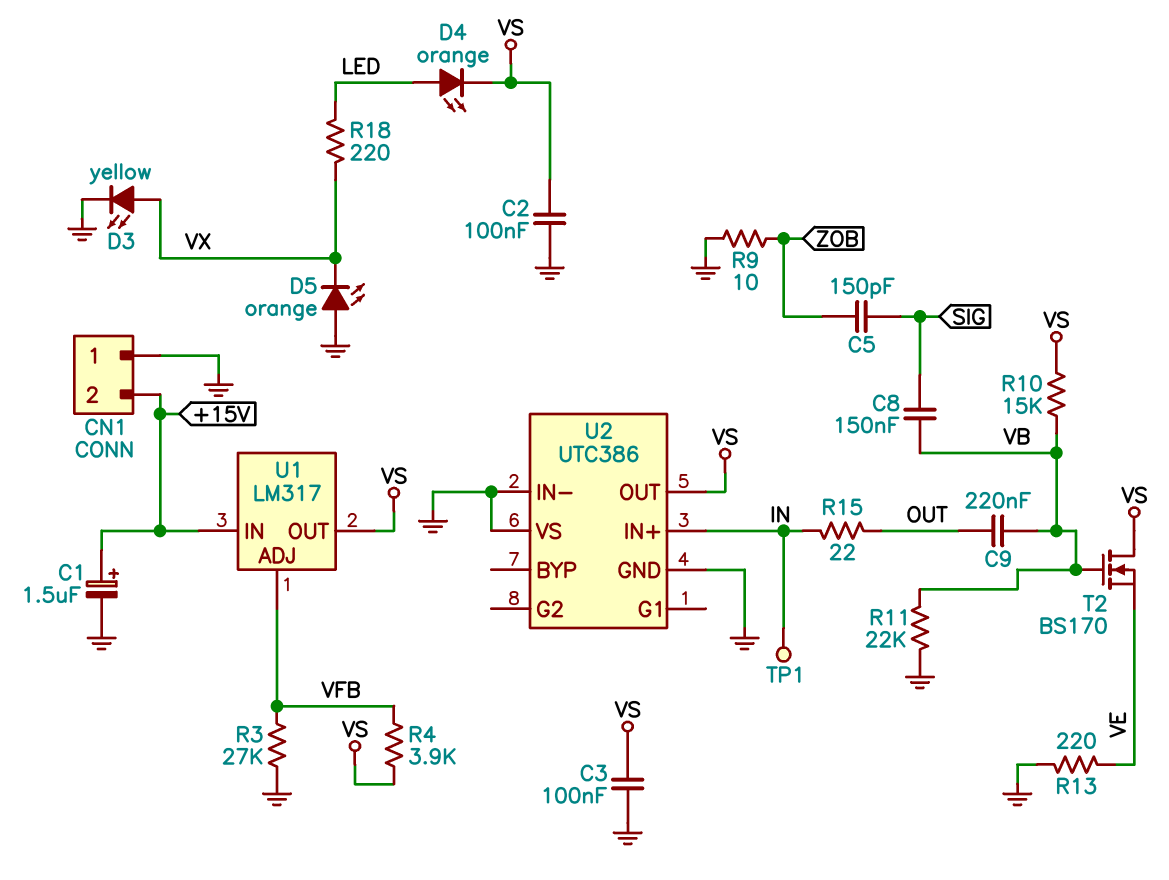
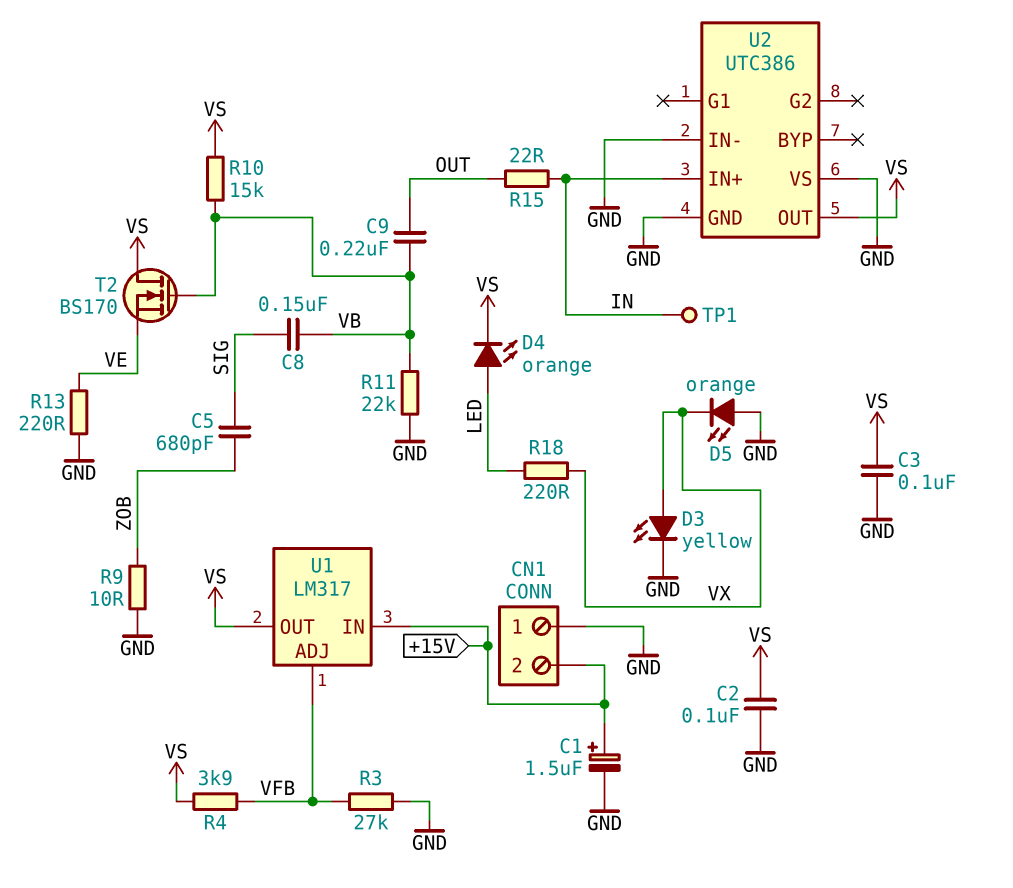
C5: 150pF (SIG, ZOB) -> 680pF (SIG, ZOB)

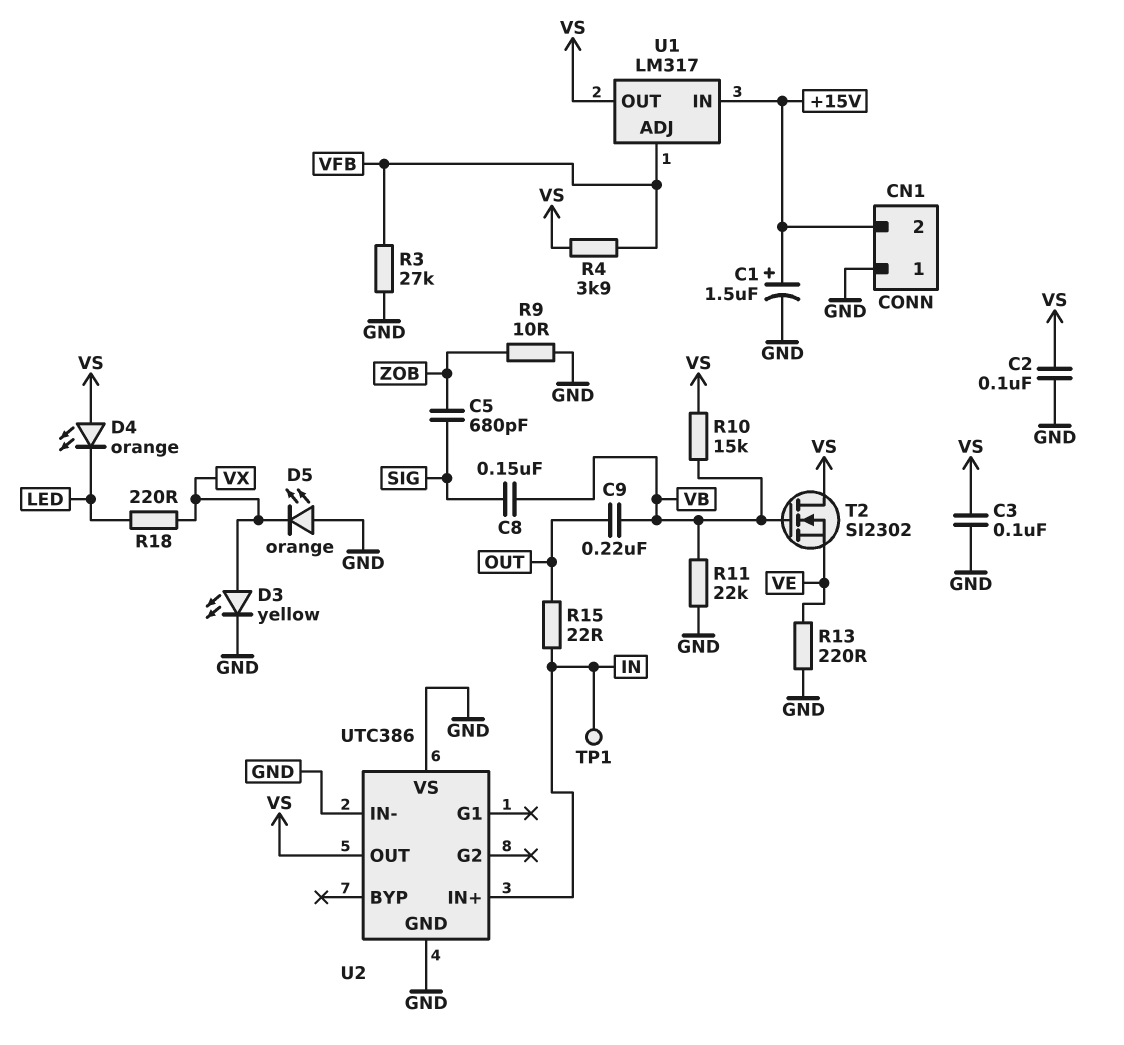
D4: LED orange (A LED, K VS) -> LED orange (A VS, K LED)
T2: NMOS BS170 (G VB, D VS, S VE) -> NMOS SI2302 (G VB, D VS, S VE)

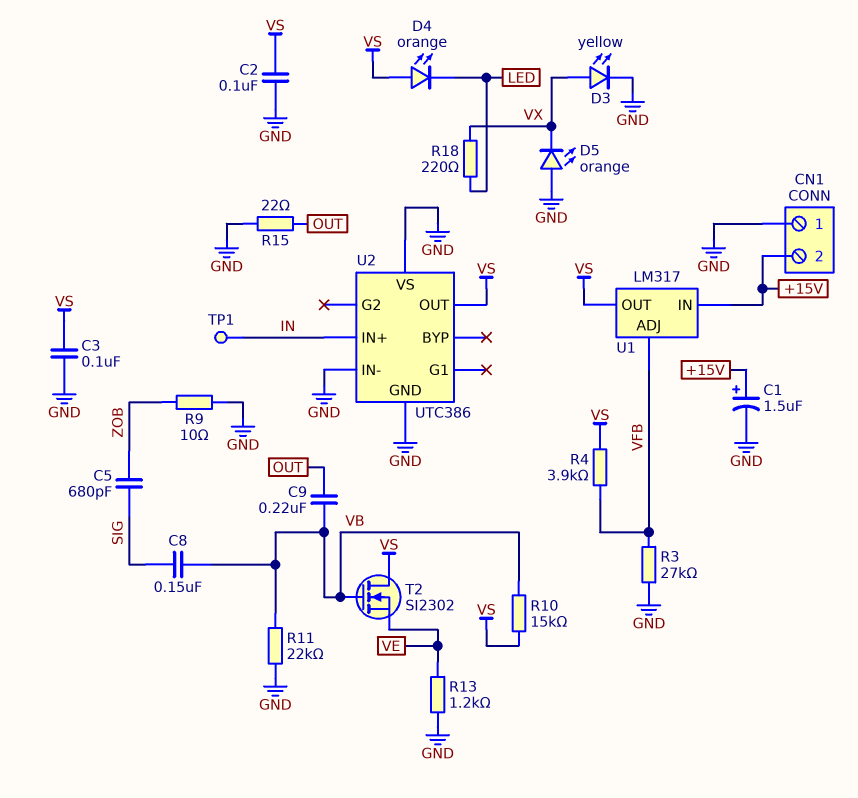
R13: 220 (GND, VE) -> 1.2k (GND, VE)
R15: 22 (IN, OUT) -> 22 (GND, OUT)

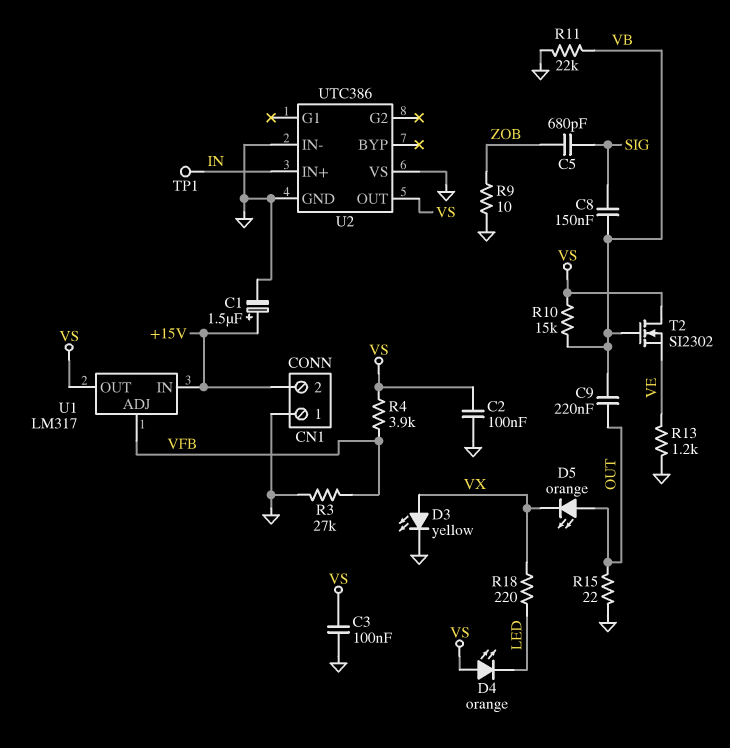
D5: LED orange (A GND, K VX) -> LED orange (A OUT, K VX)

